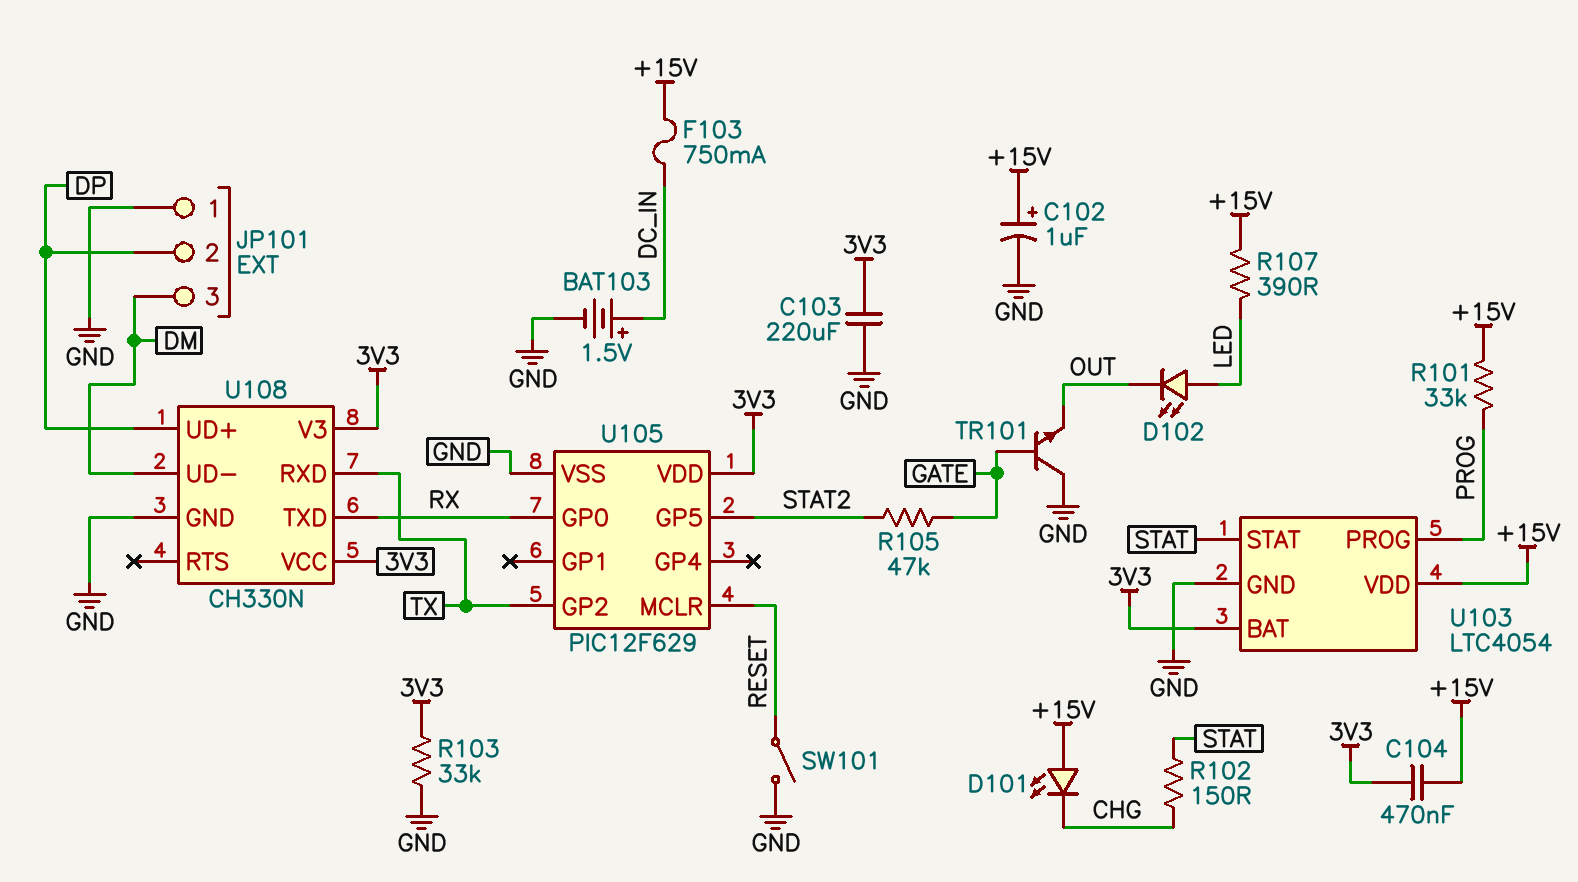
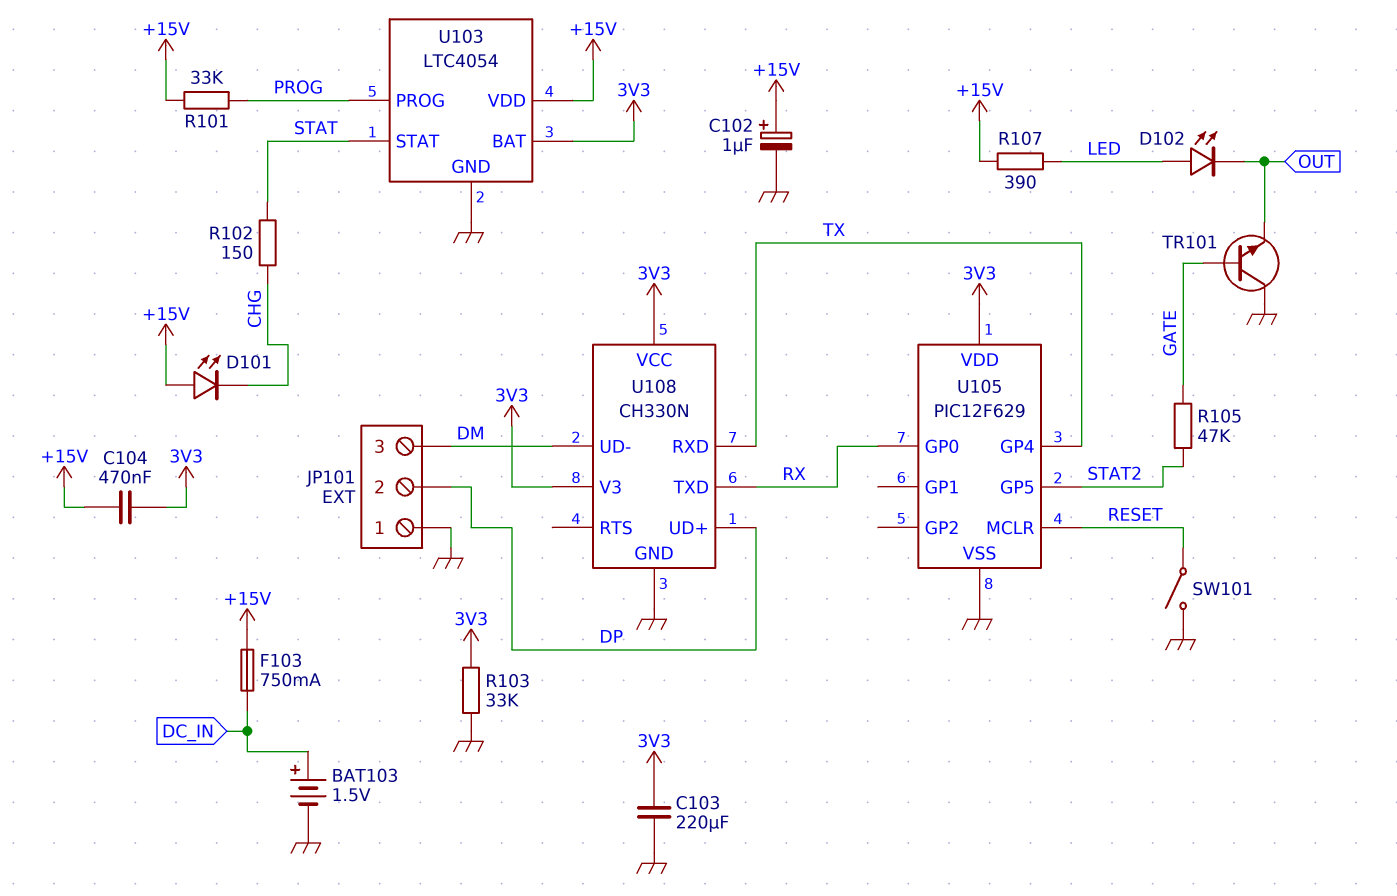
U105 pin GP2: TX -> none
U105 pin GP4: none -> TX

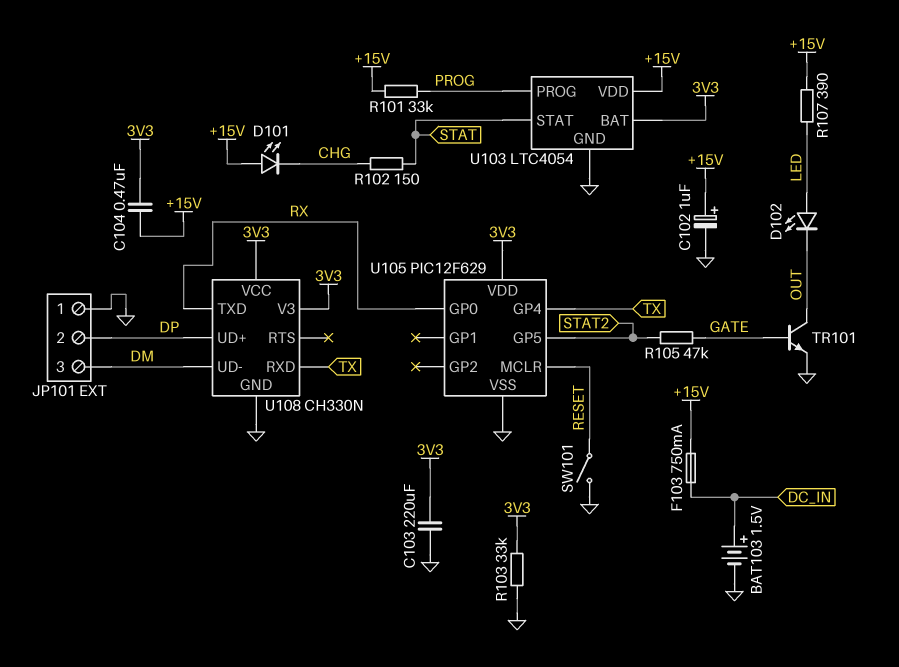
TR101: NPN (B GATE, C GND, E OUT) -> NPN (B GATE, C OUT, E GND)

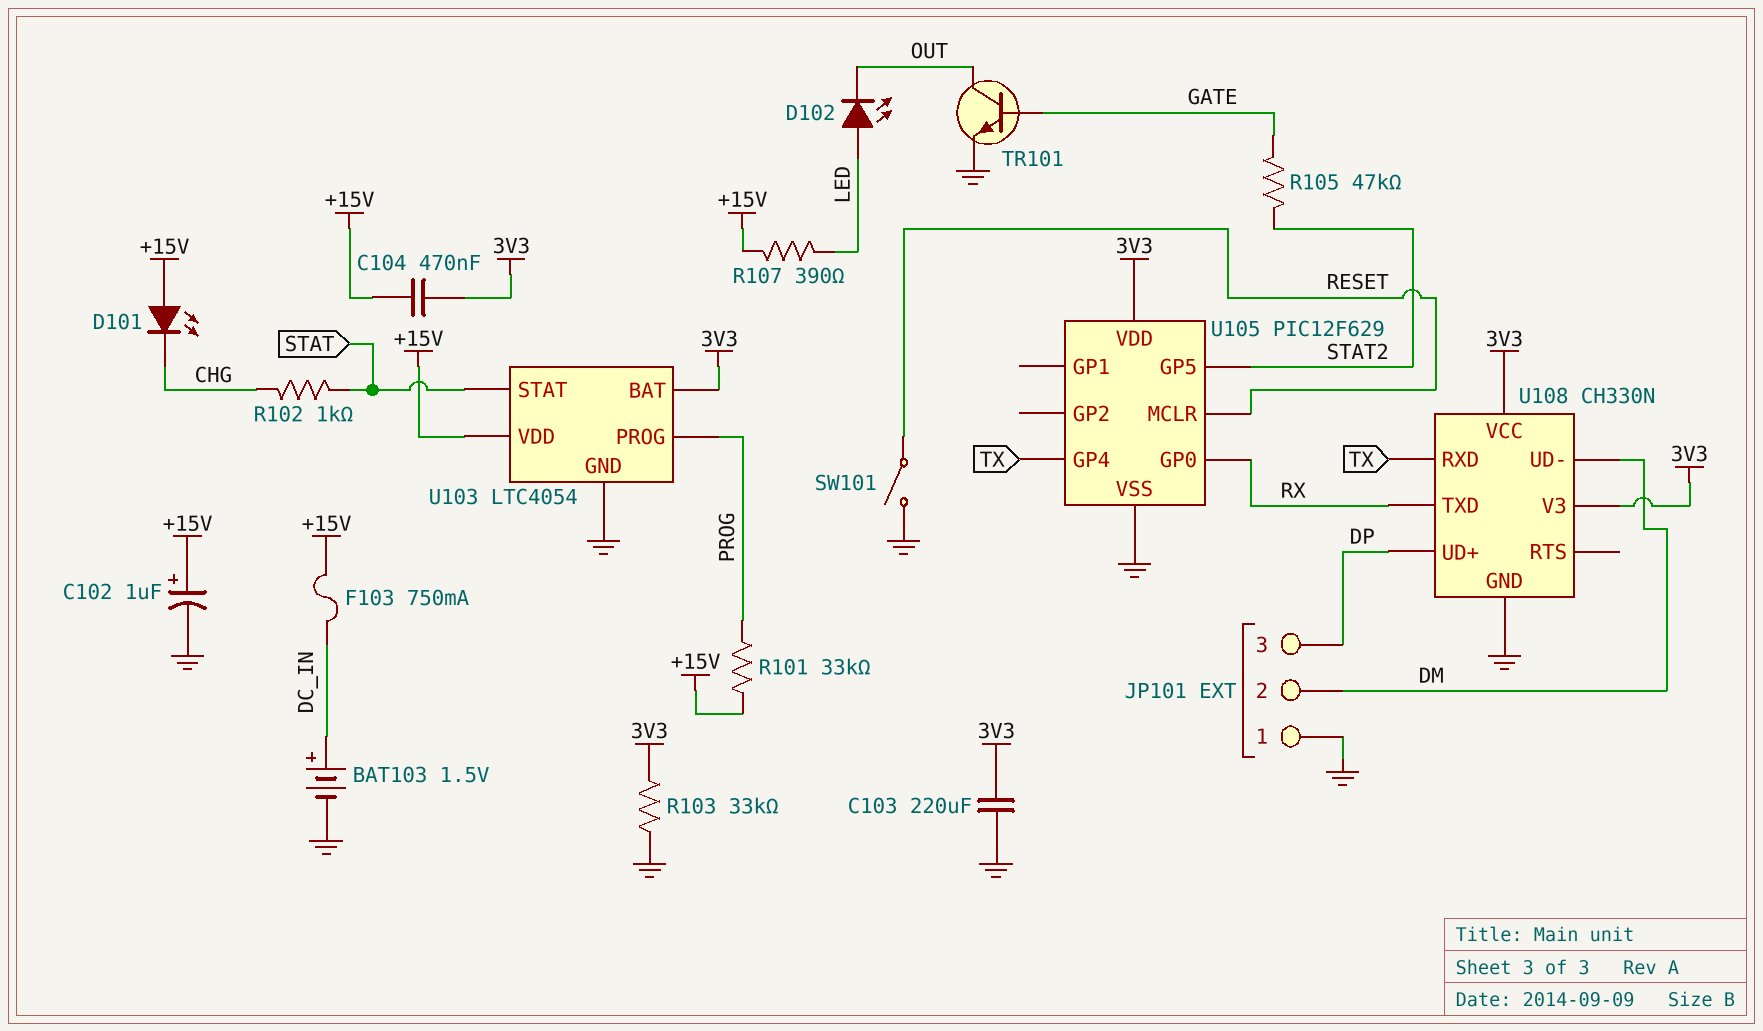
JP101 pin 2: DP -> DM
JP101 pin 3: DM -> DP
R102: 150 (CHG, STAT) -> 1k (CHG, STAT)

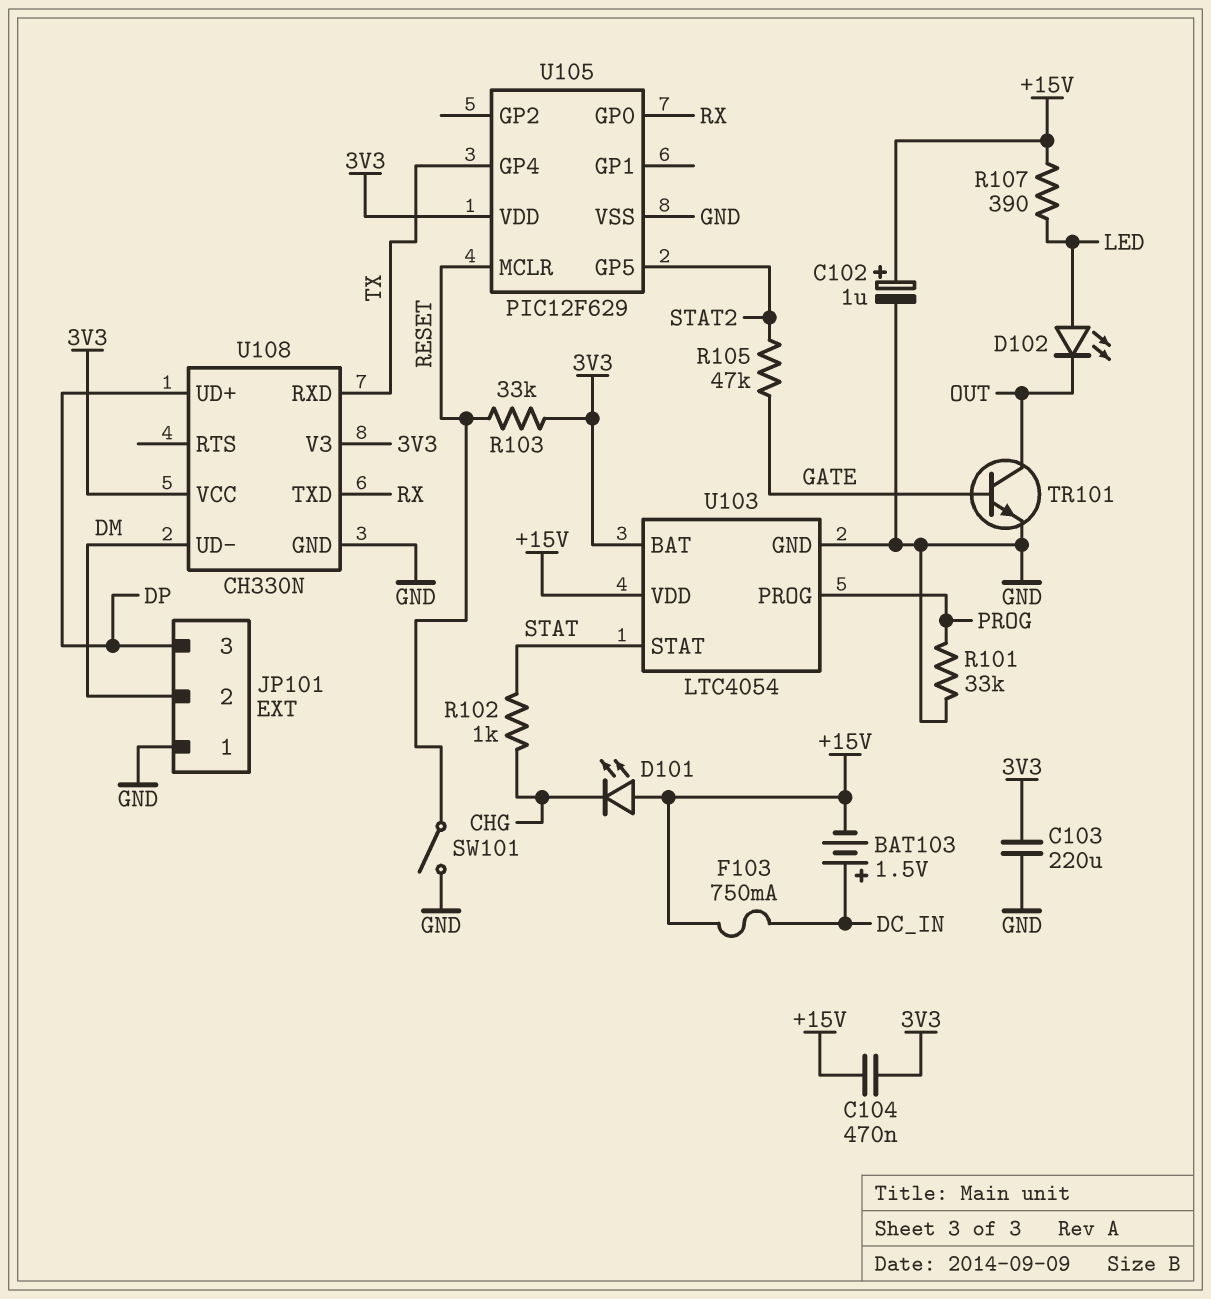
BAT103: 1.5V (plus DC_IN, minus GND) -> 1.5V (plus DC_IN, minus +15V)
R101: 33k (+15V, PROG) -> 33k (GND, PROG)
R103: 33k (3V3, GND) -> 33k (3V3, RESET)

